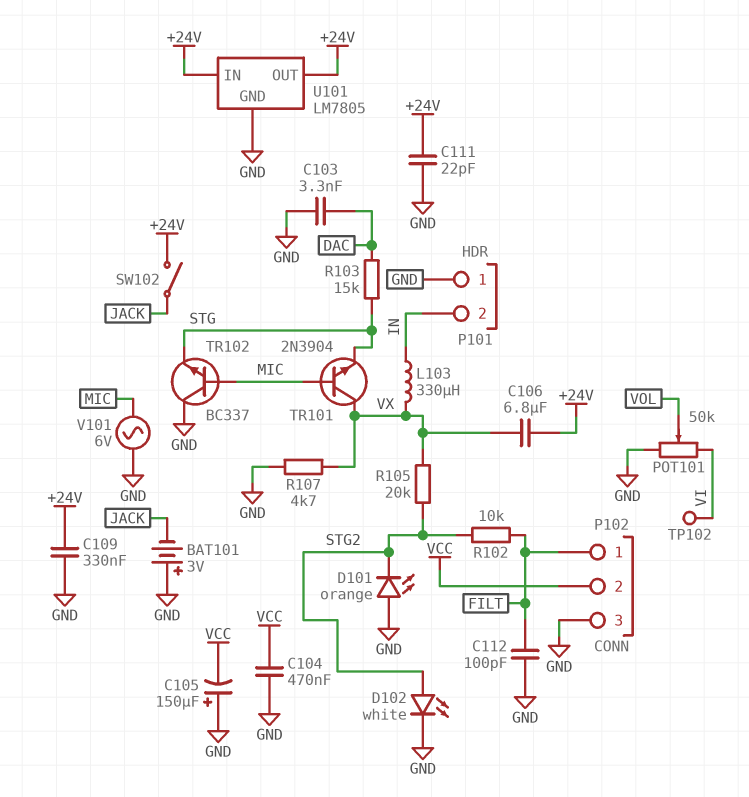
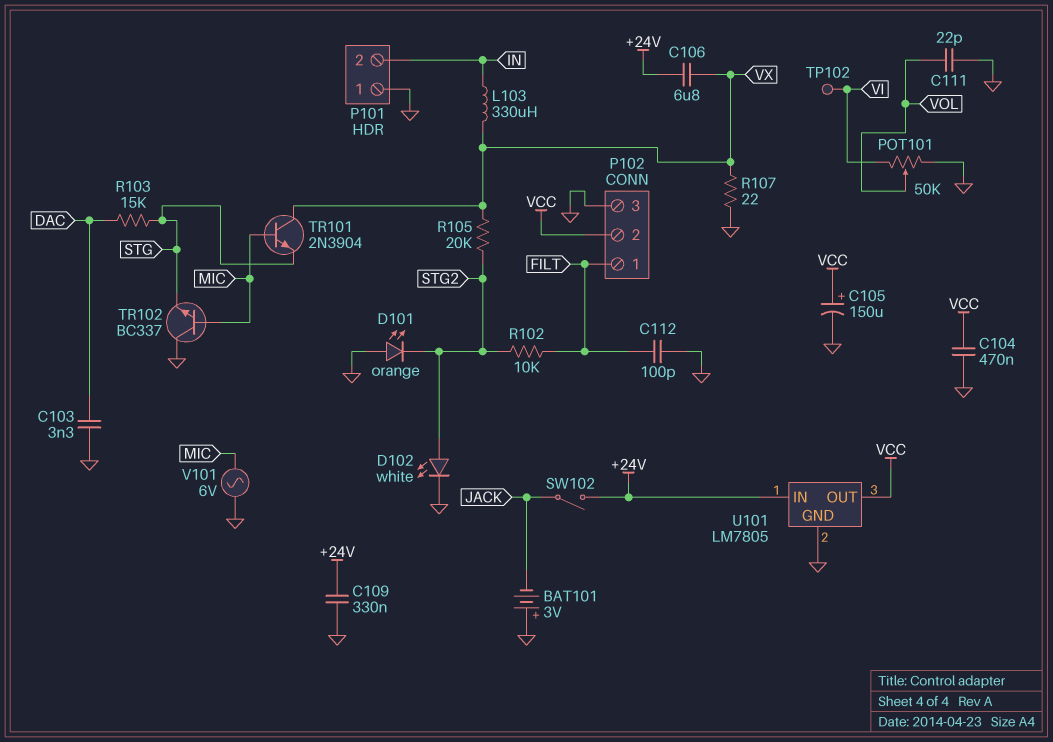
C105: 150uF (plus GND, minus VCC) -> 150uF (plus VCC, minus GND)
C111: 22pF (+24V, GND) -> 22pF (GND, VOL)
R107: 4.7k (GND, VX) -> 22 (GND, VX)
U101 pin OUT: +24V -> VCC

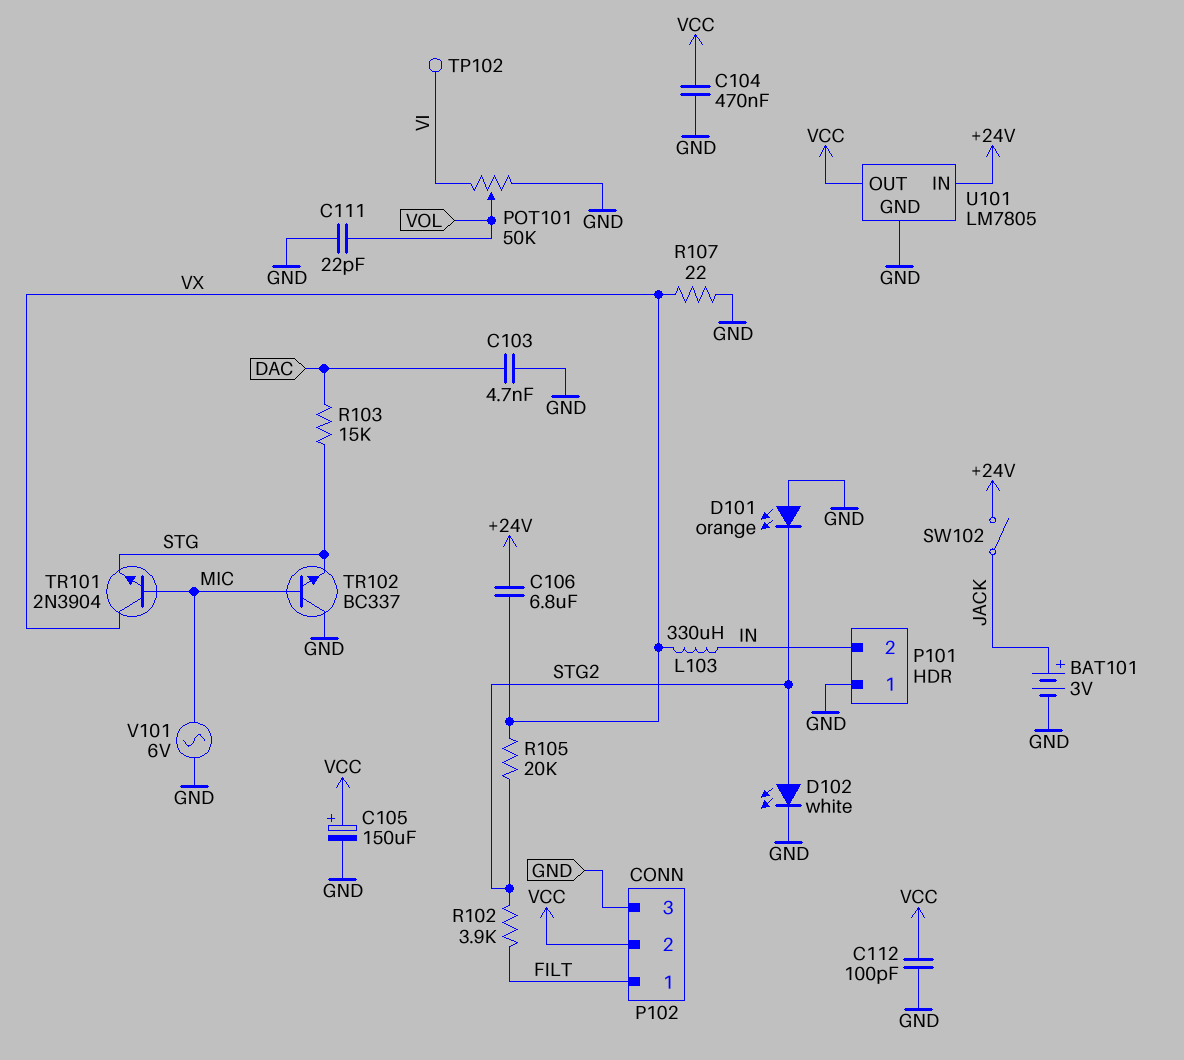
BAT101: 3V (plus GND, minus JACK) -> 3V (plus JACK, minus GND)
C103: 3.3nF (DAC, GND) -> 4.7nF (DAC, GND)
C109: 330nF (+24V, GND) -> none
C112: 100pF (FILT, GND) -> 100pF (GND, VCC)
R102: 10k (FILT, STG2) -> 3.9k (FILT, STG2)

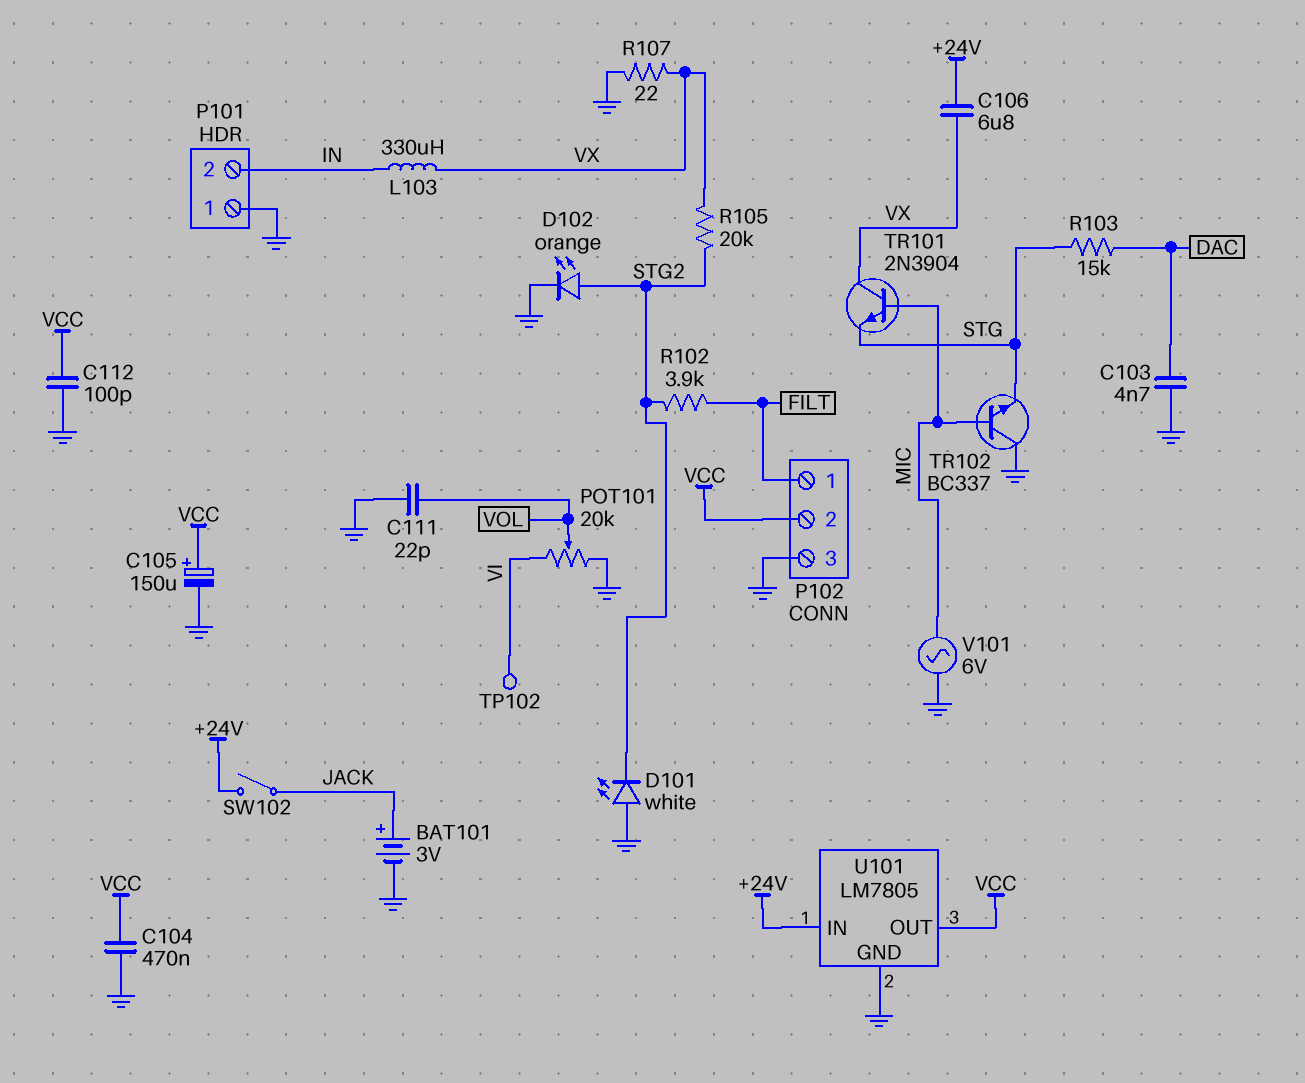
D101: LED orange (A GND, K STG2) -> LED white (A GND, K STG2)
D102: LED white (A STG2, K GND) -> LED orange (A STG2, K GND)
POT101: 50k (GND, VI, wiper VOL) -> 20k (GND, VI, wiper VOL)

